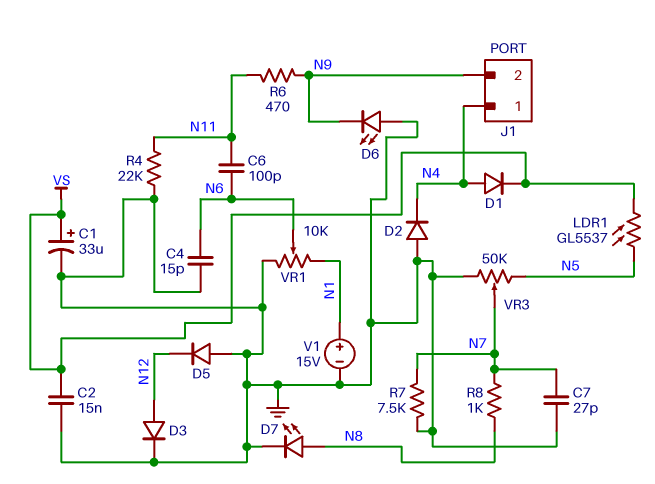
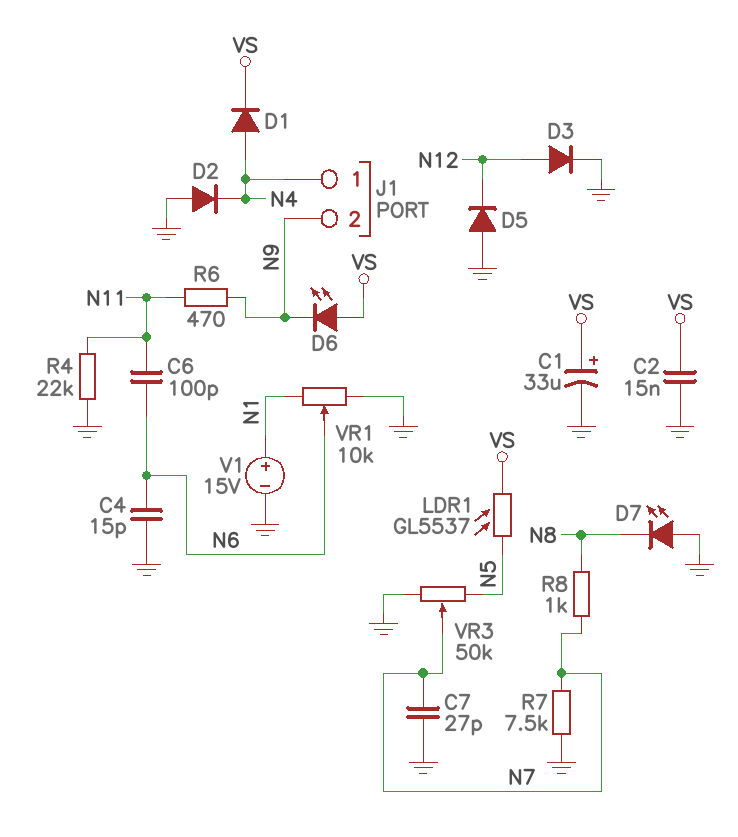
D6: LED (A GND, K N9) -> LED (A VS, K N9)
D7: LED (A N8, K GND) -> LED (A GND, K N8)

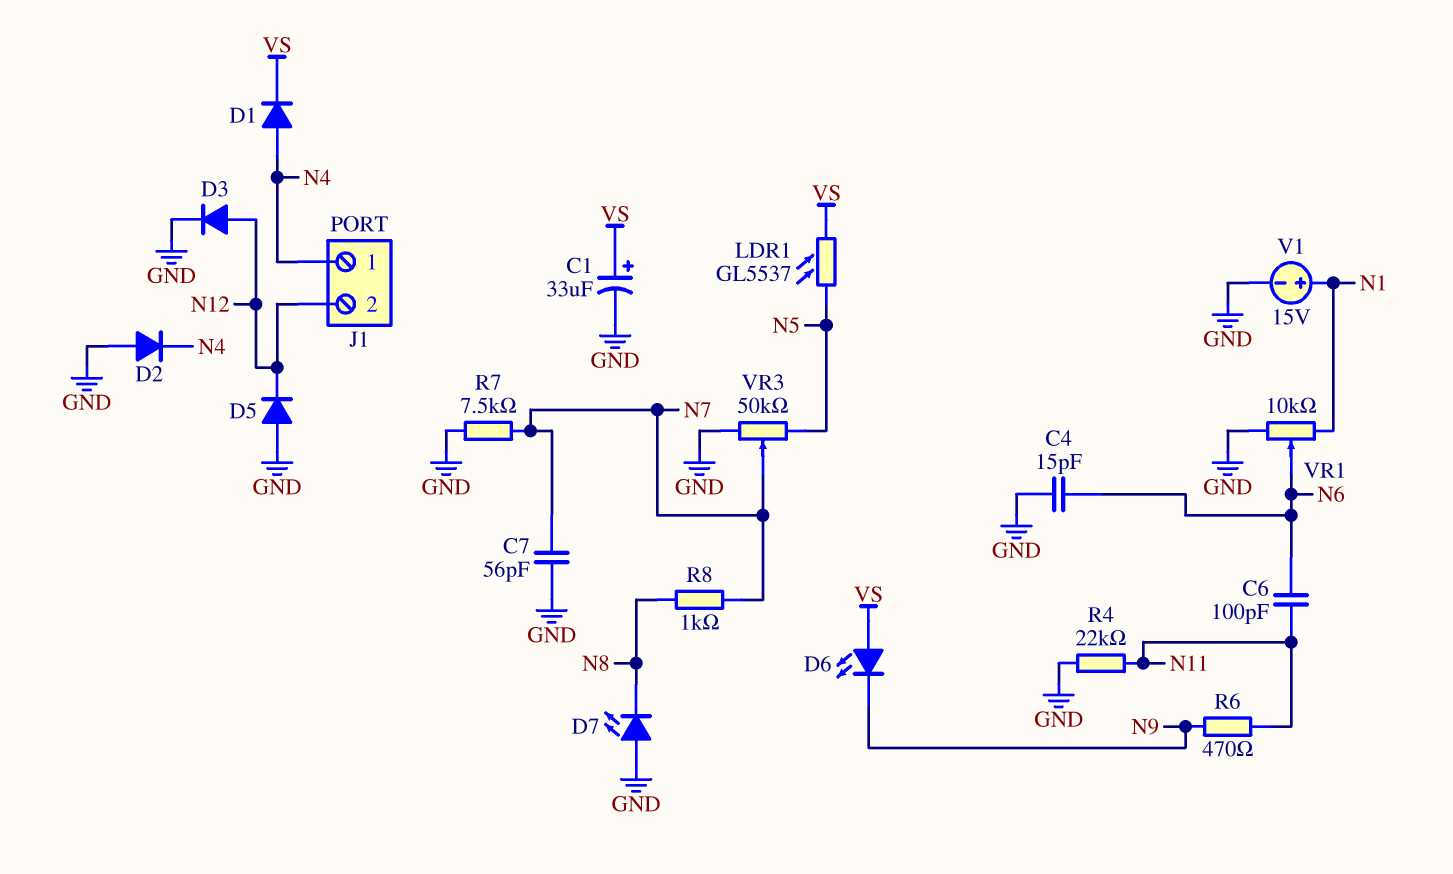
C2: 15nF (GND, VS) -> none
C7: 27pF (GND, N7) -> 56pF (GND, N7)
J1 pin 2: N9 -> N12

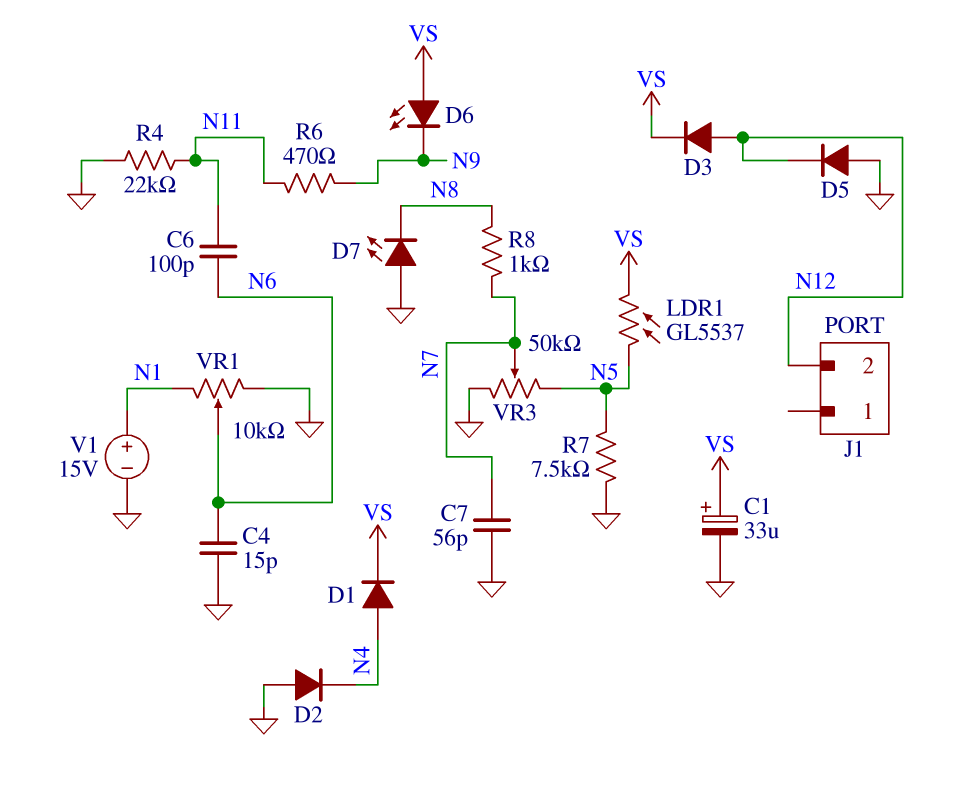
D3: diode (A N12, K GND) -> diode (A N12, K VS)
J1 pin 1: N4 -> none
R7: 7.5k (GND, N7) -> 7.5k (GND, N5)

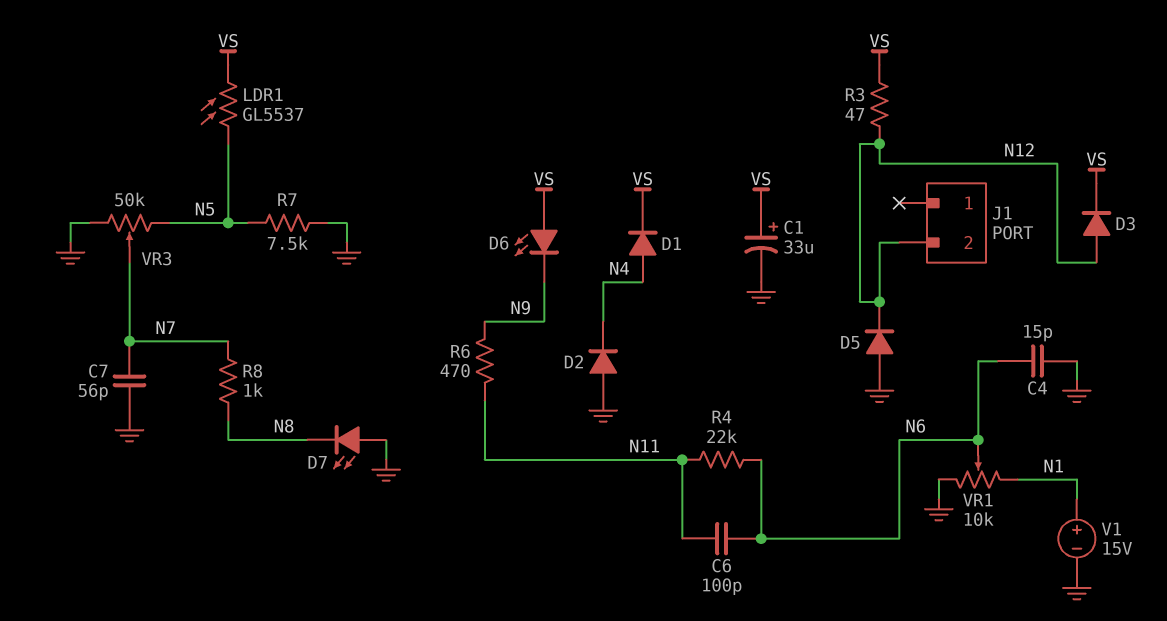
R3: none -> 47 (N12, VS)
R4: 22k (GND, N11) -> 22k (N6, N11)

